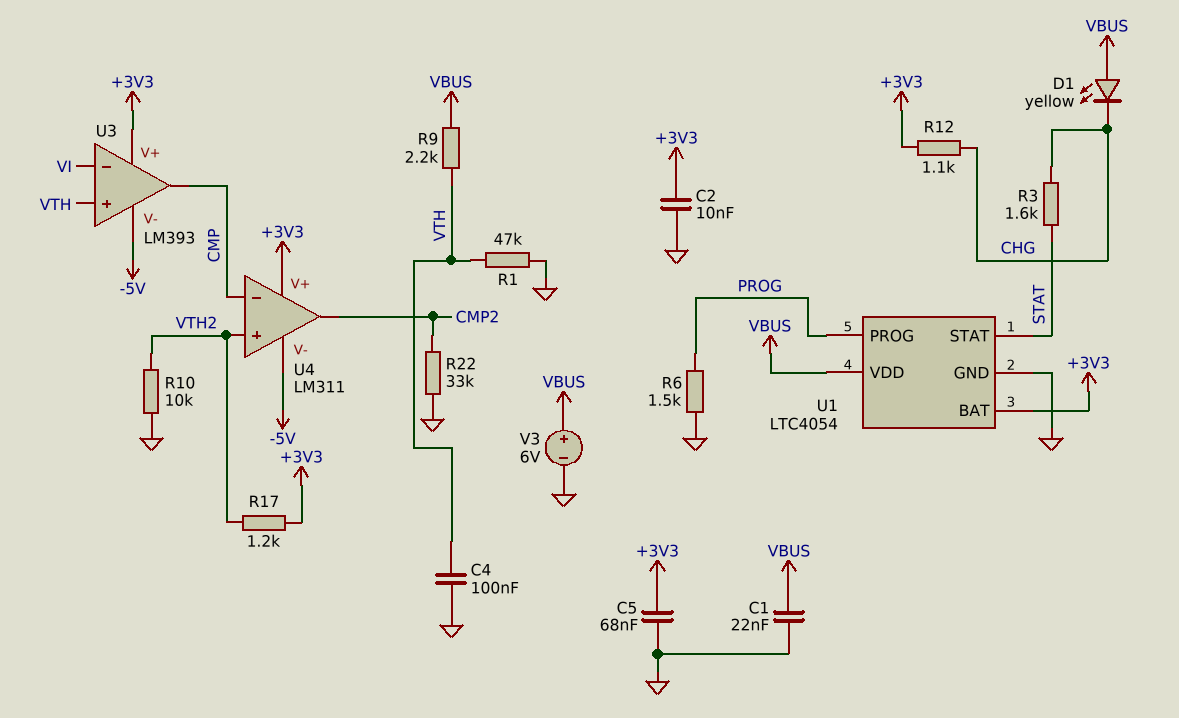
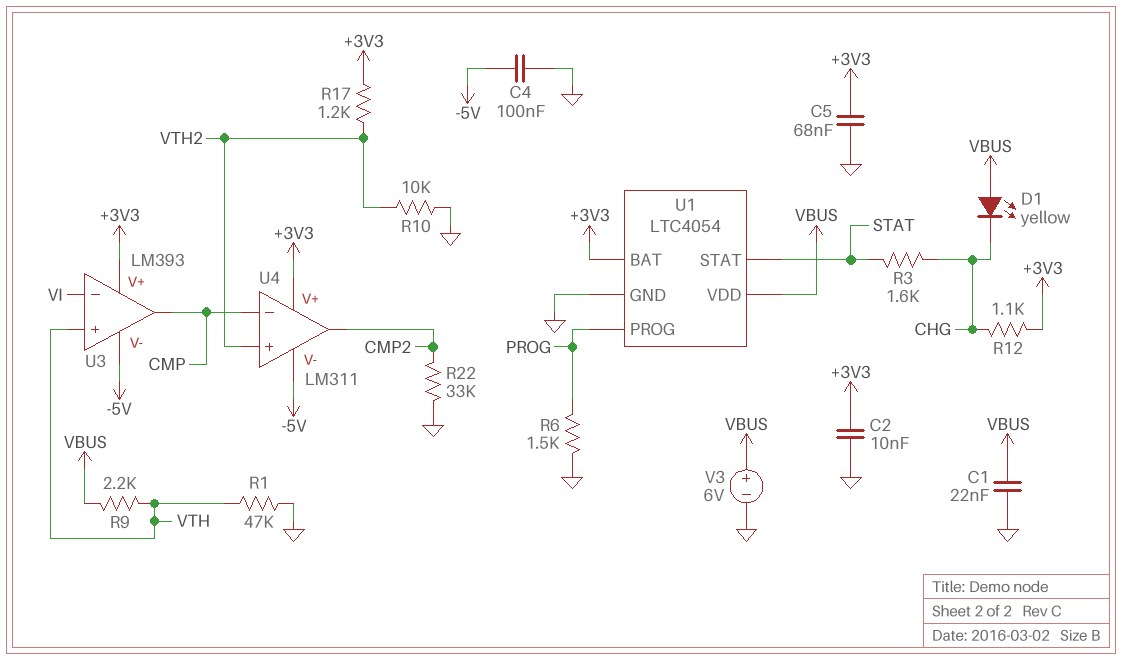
C4: 100nF (GND, VTH) -> 100nF (-5V, GND)

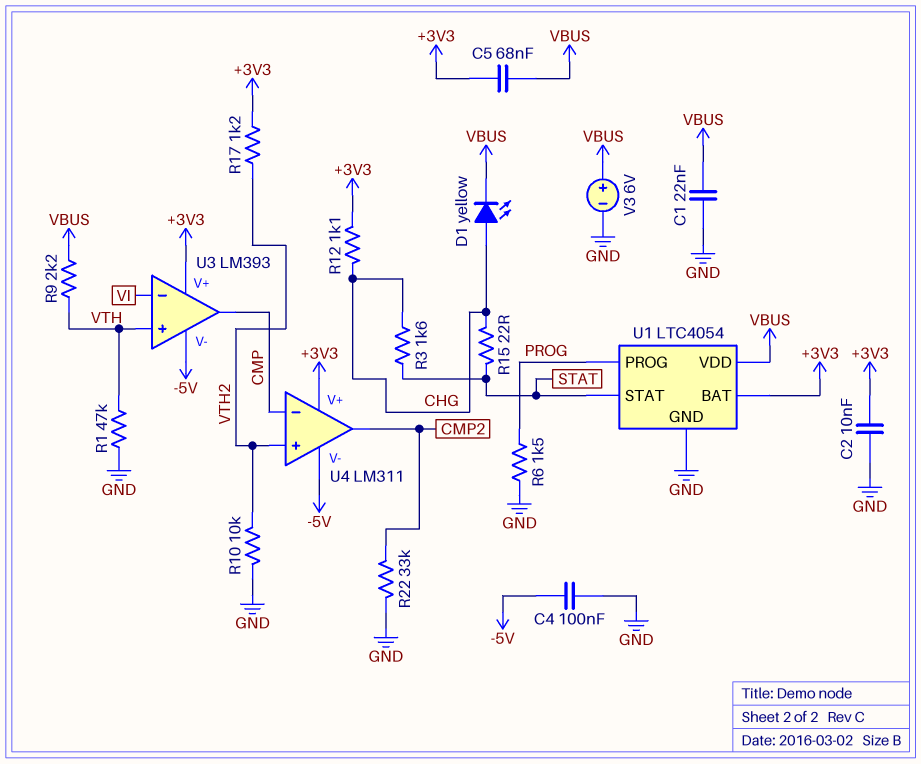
C5: 68nF (+3V3, GND) -> 68nF (+3V3, VBUS)
D1: LED yellow (A VBUS, K CHG) -> LED yellow (A CHG, K VBUS)
R15: none -> 22 (CHG, STAT)

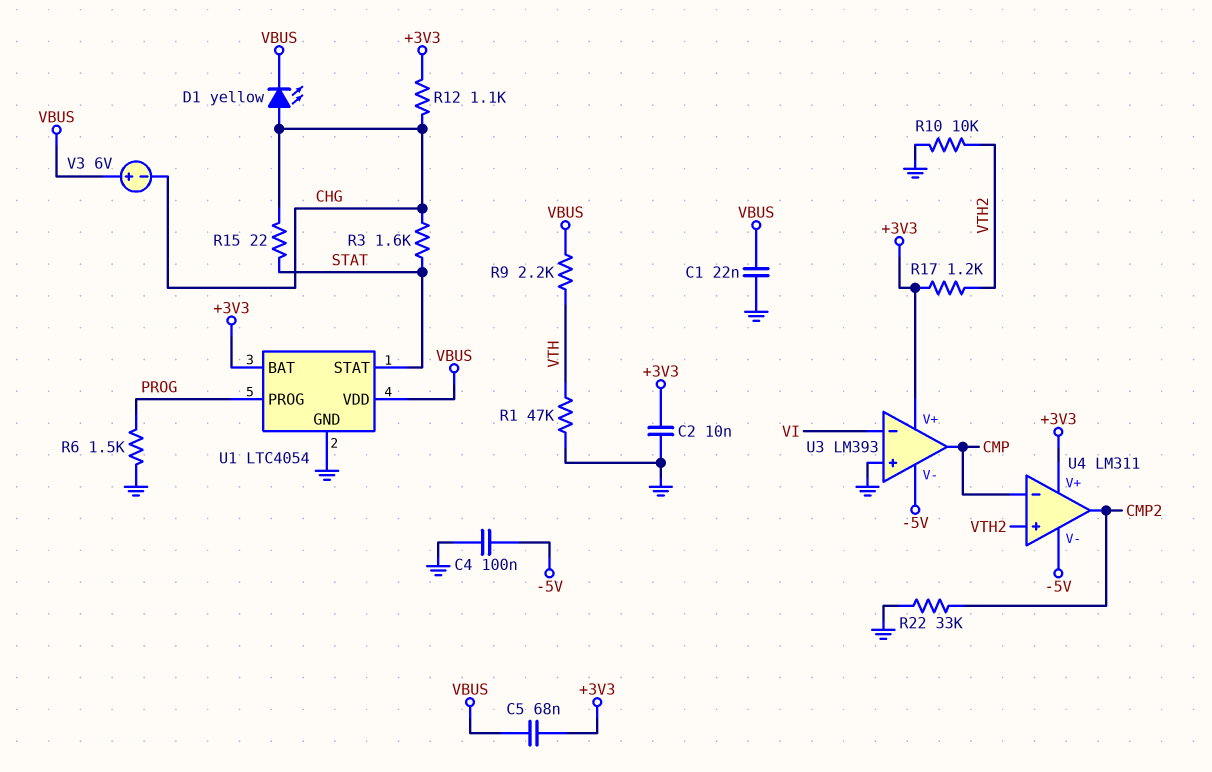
U3 pin in+: VTH -> GND
V3: 6V (plus VBUS, minus GND) -> 6V (plus VBUS, minus CHG)

